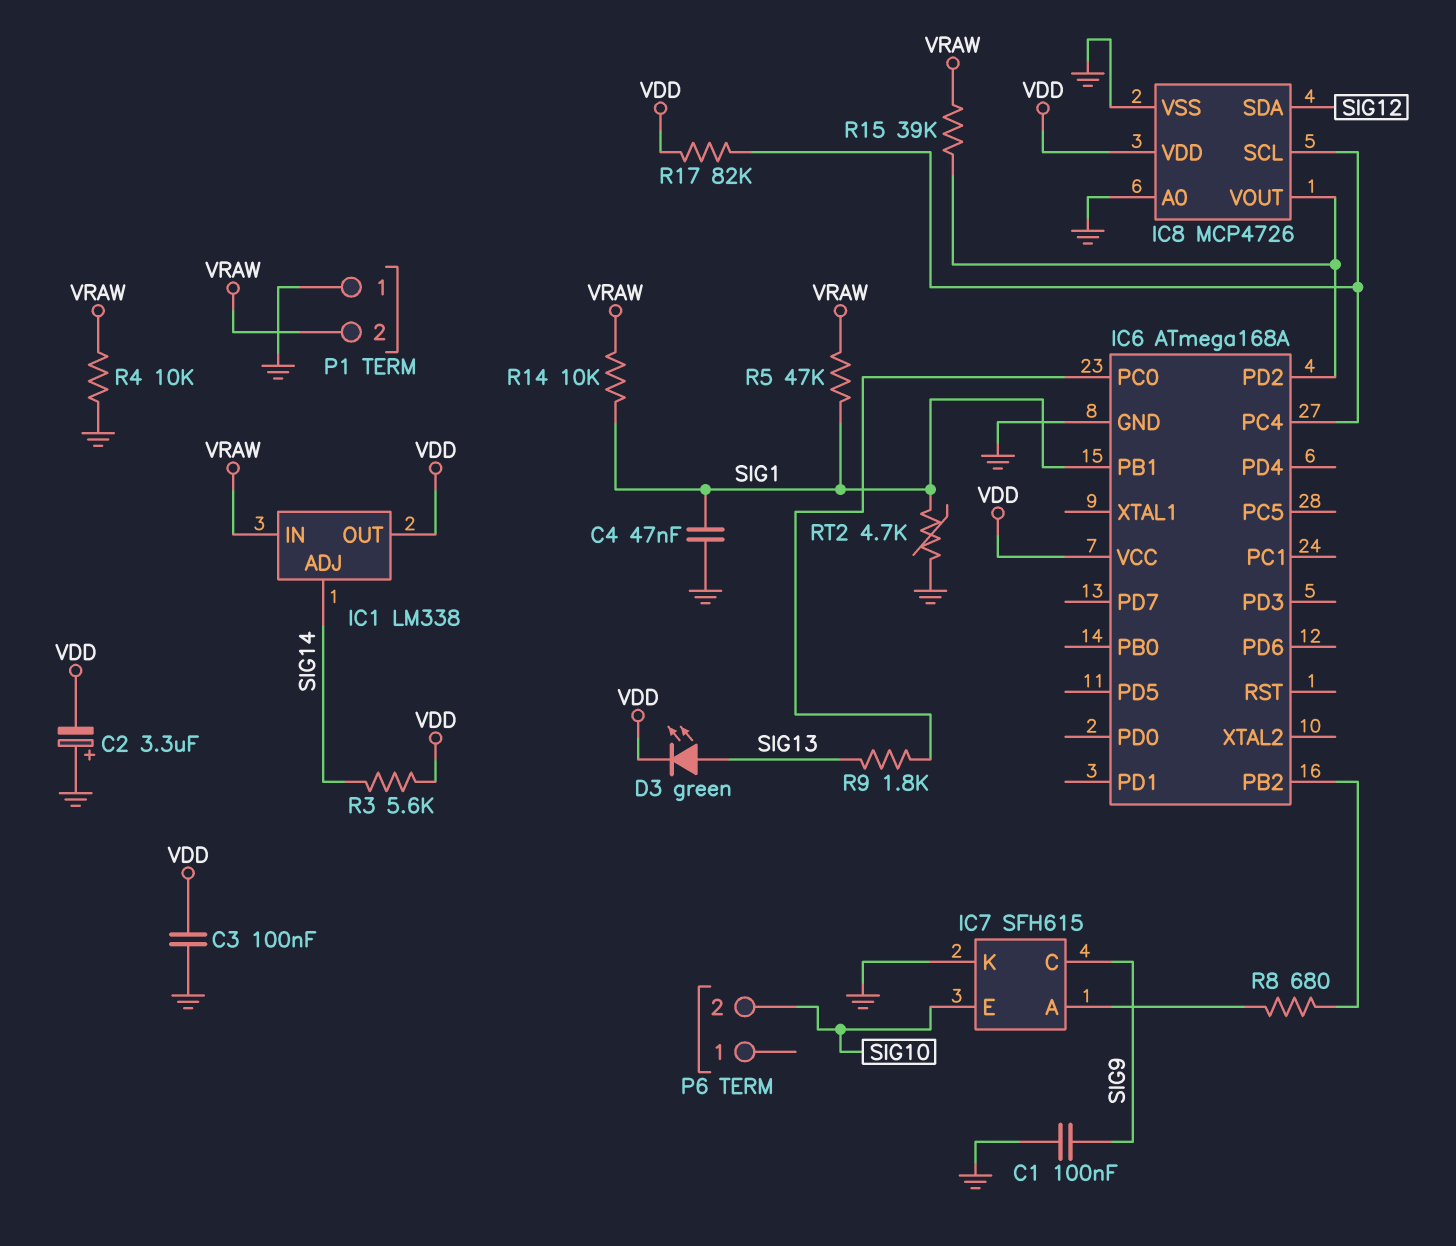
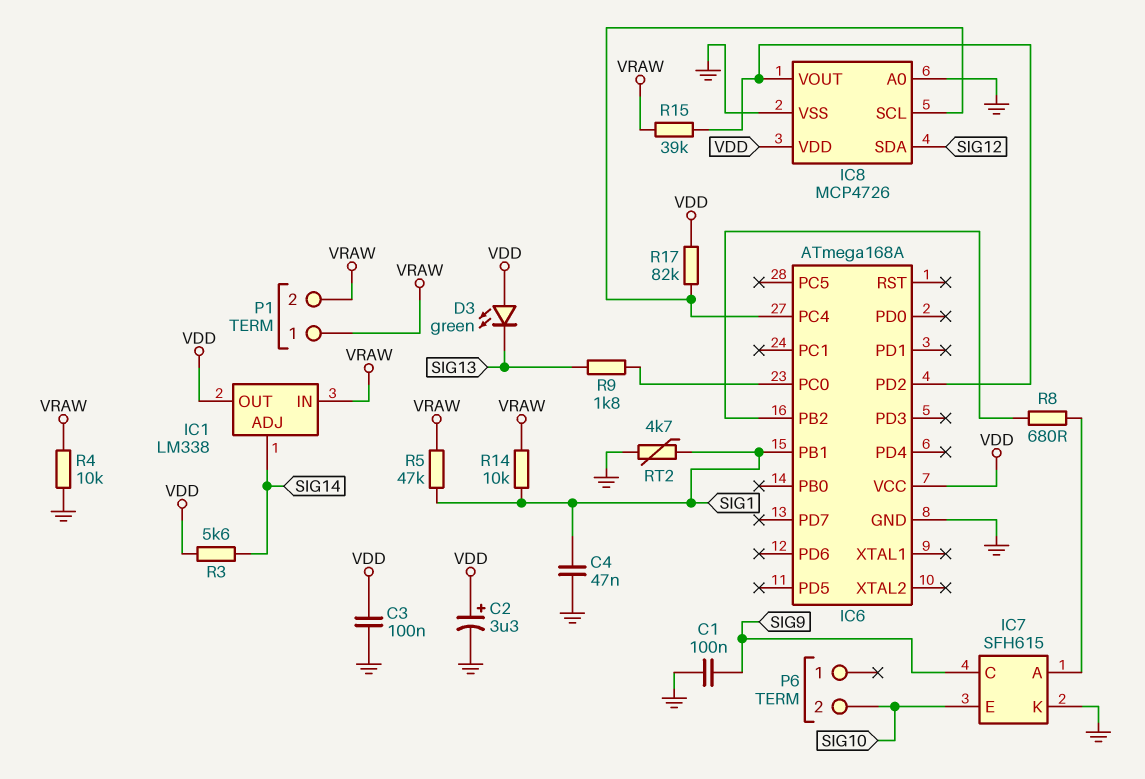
C2: 3.3uF (plus GND, minus VDD) -> 3.3uF (plus VDD, minus GND)
D3: LED green (A SIG13, K VDD) -> LED green (A VDD, K SIG13)
P1 pin 1: GND -> VRAW

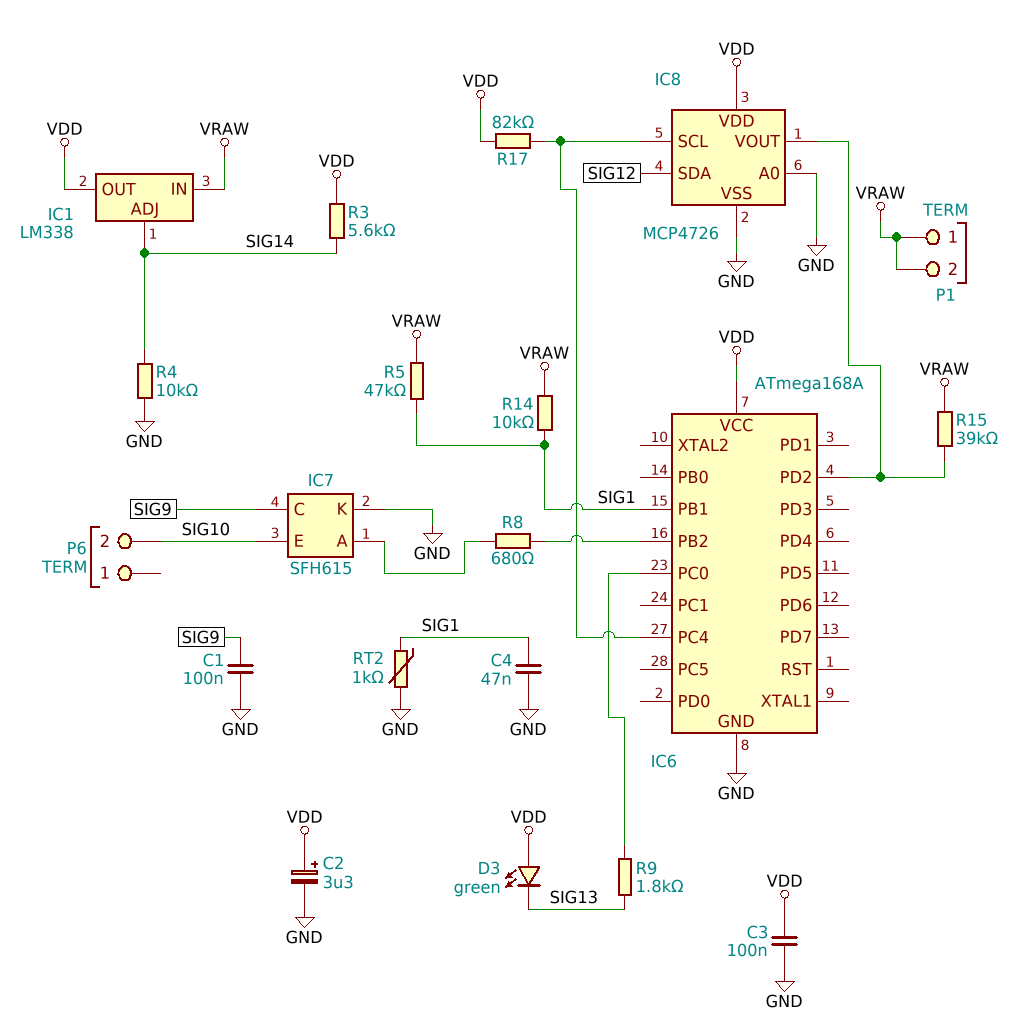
R4: 10k (GND, VRAW) -> 10k (GND, SIG14)
RT2: 4.7k (GND, SIG1) -> 1k (GND, SIG1)

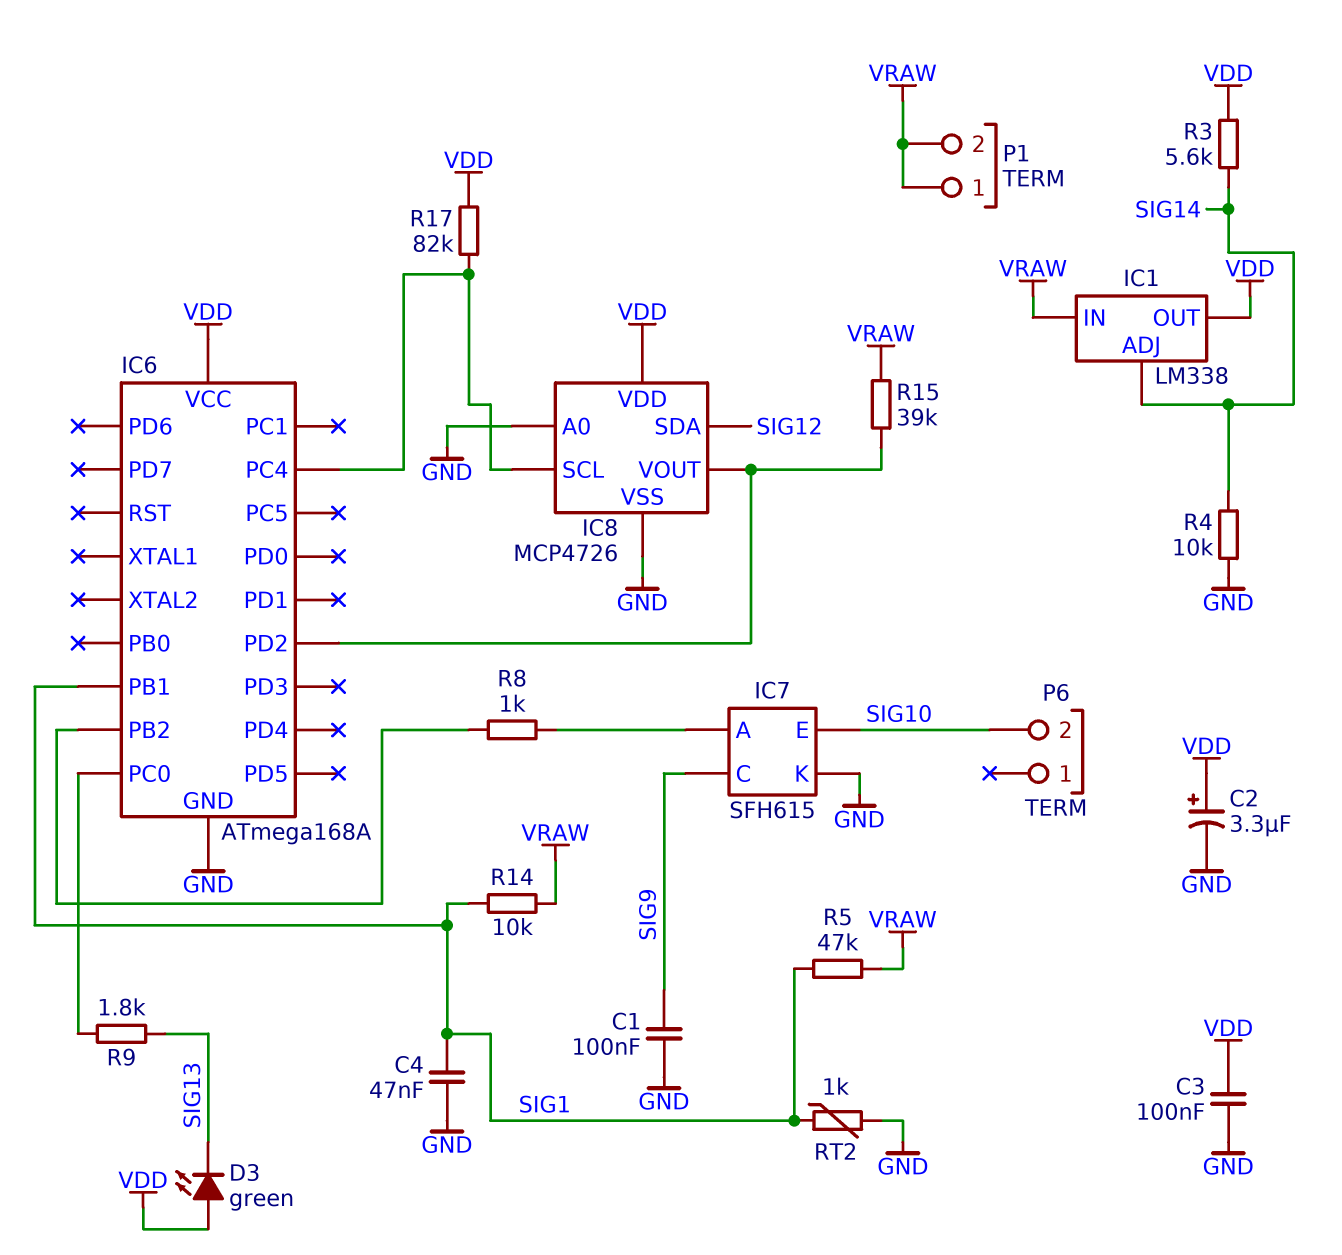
R8: 680 (IC6/PB2, IC7/A) -> 1k (IC6/PB2, IC7/A)

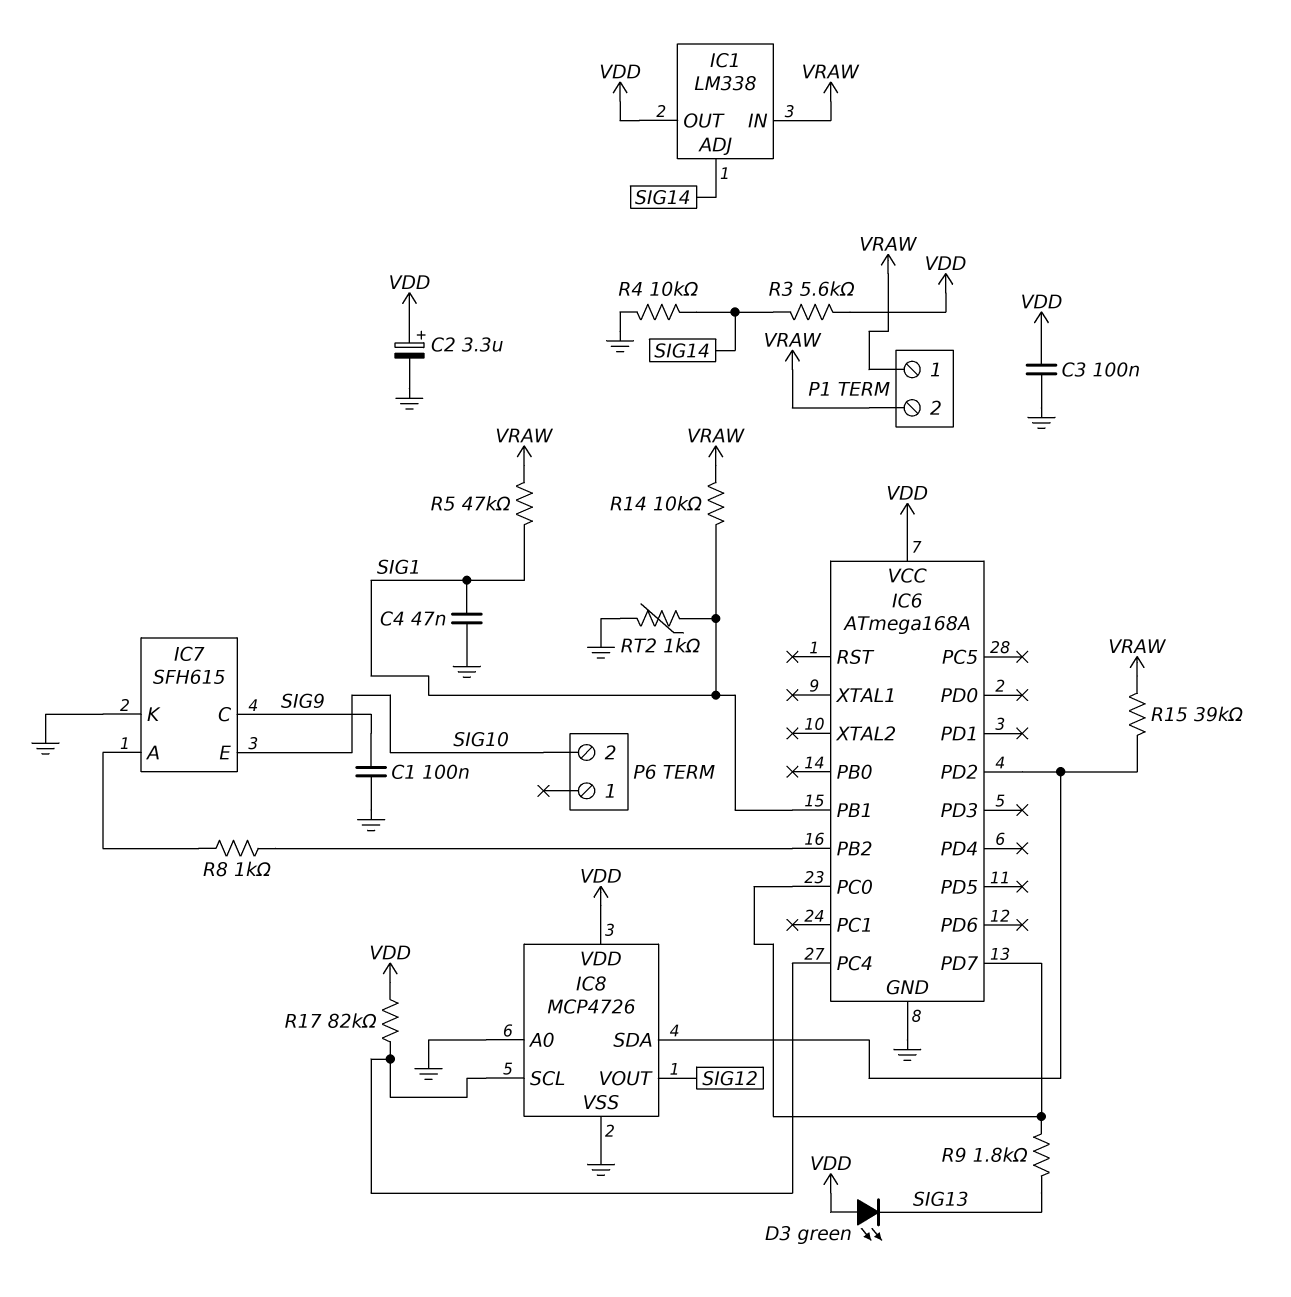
IC6 pin PD7: none -> IC6/PC0
IC8 pin SDA: SIG12 -> IC6/PD2
IC8 pin VOUT: IC6/PD2 -> SIG12

